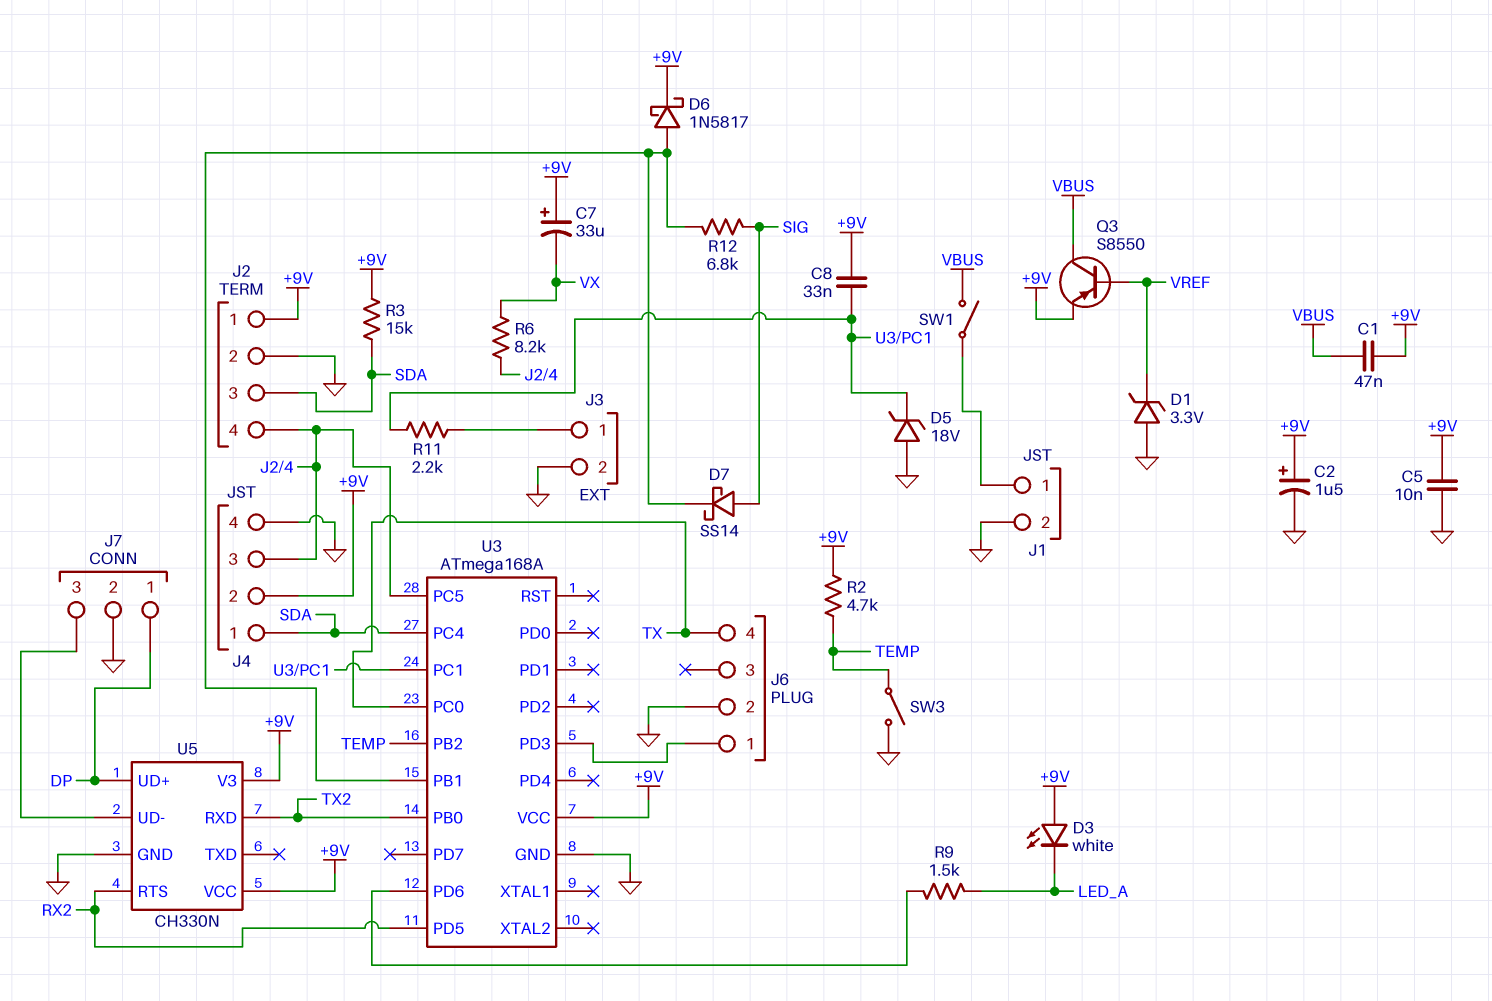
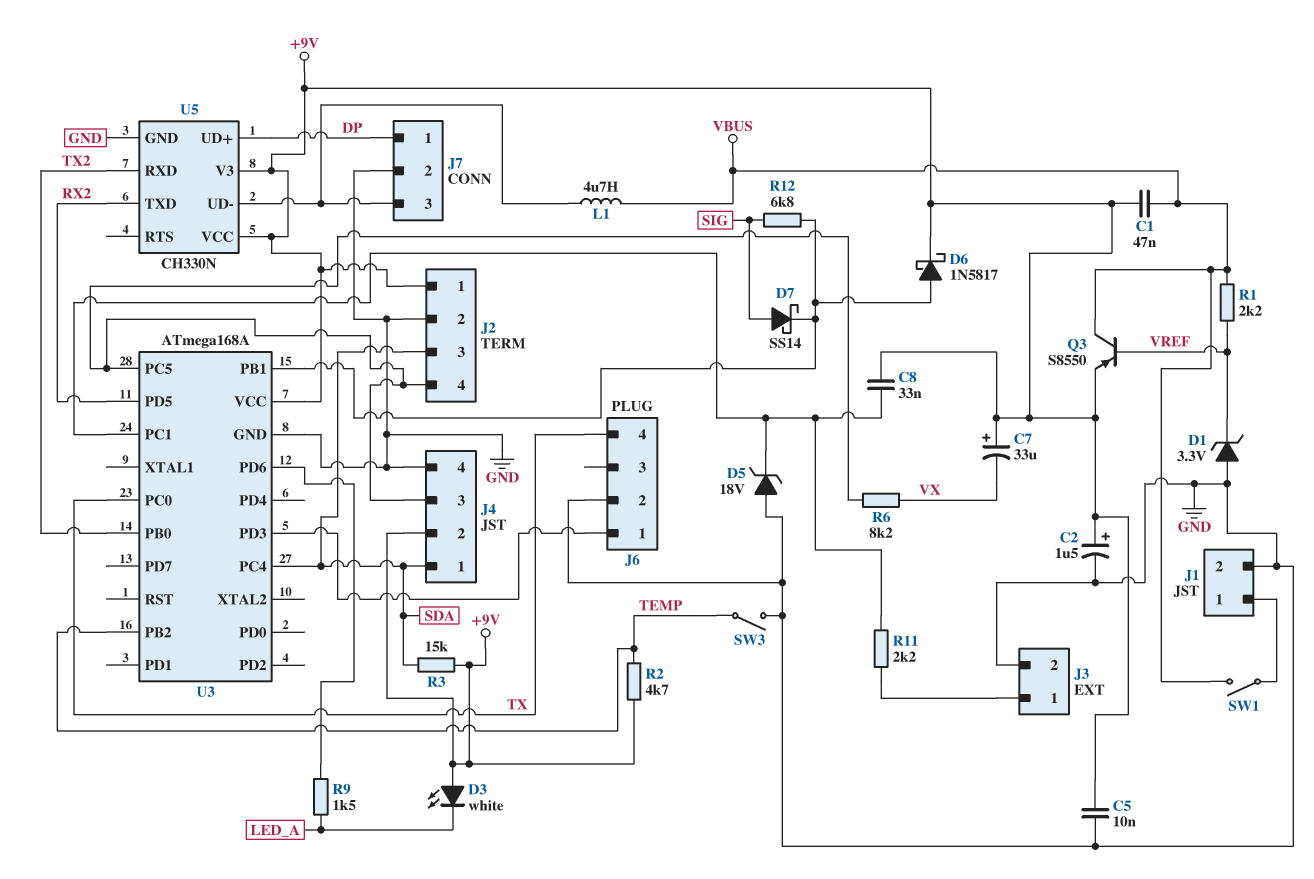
L1: none -> 4.7uH (J7/3, VBUS)
R1: none -> 2.2k (VBUS, VREF)
U5 pin RTS: RX2 -> none
U5 pin TXD: none -> RX2

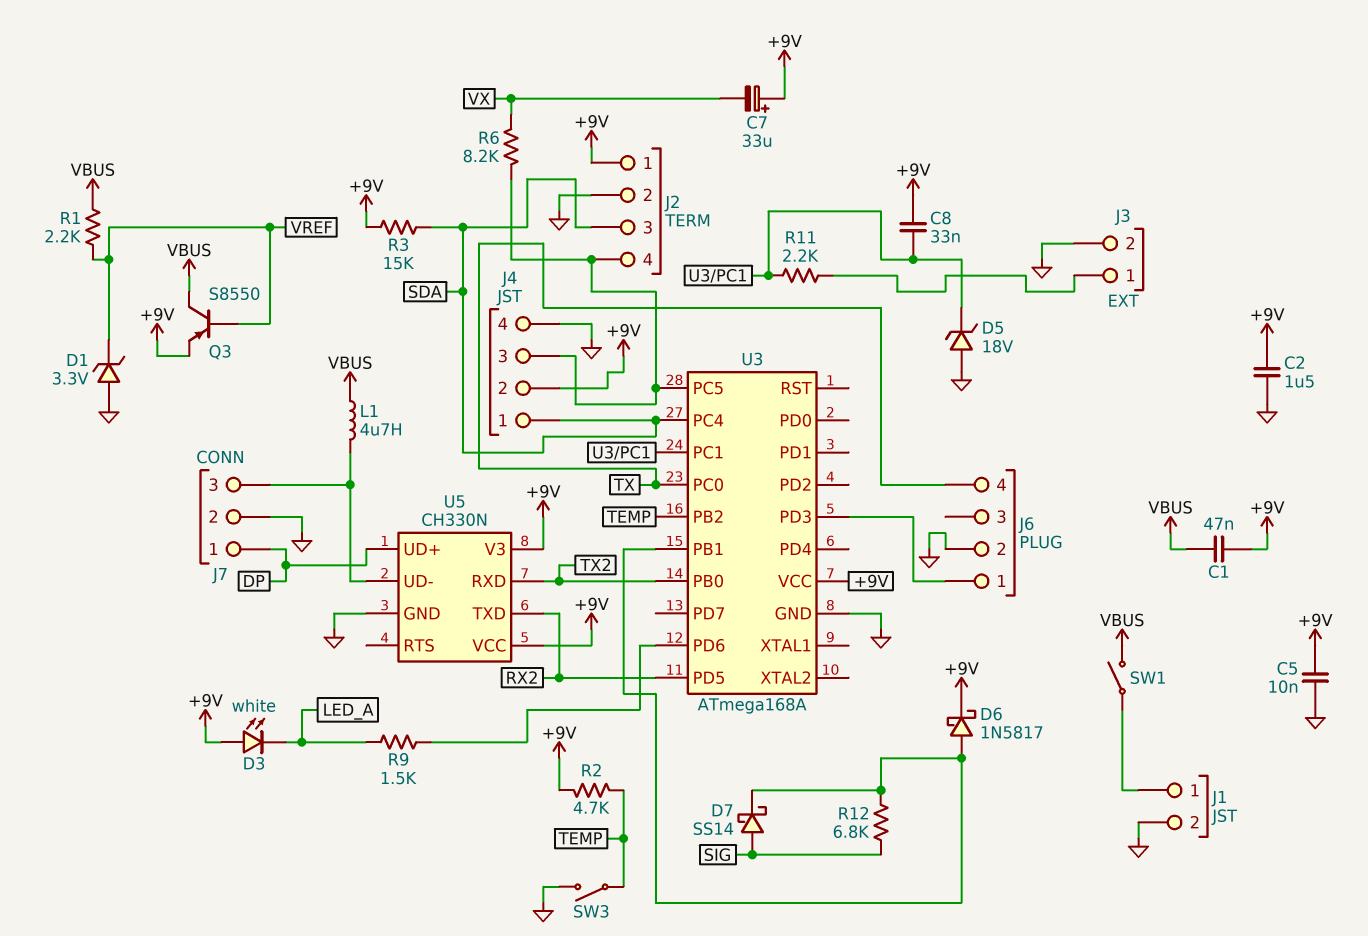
C2: 1.5uF (plus +9V, minus GND) -> 1.5uF (+9V, GND)

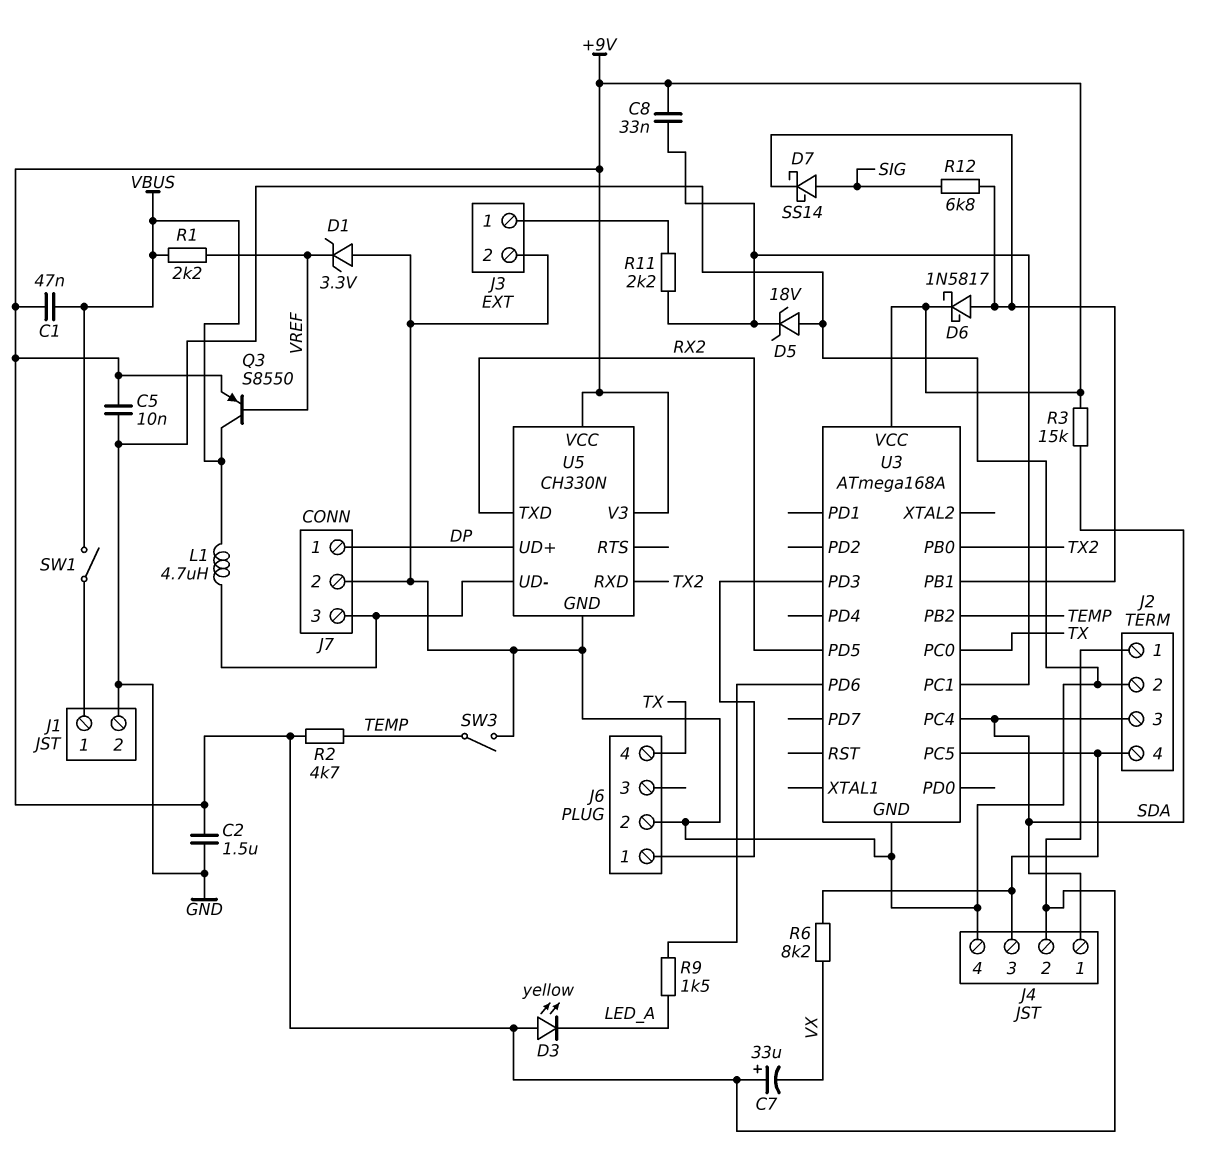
D3: LED white (A +9V, K LED_A) -> LED yellow (A +9V, K LED_A)

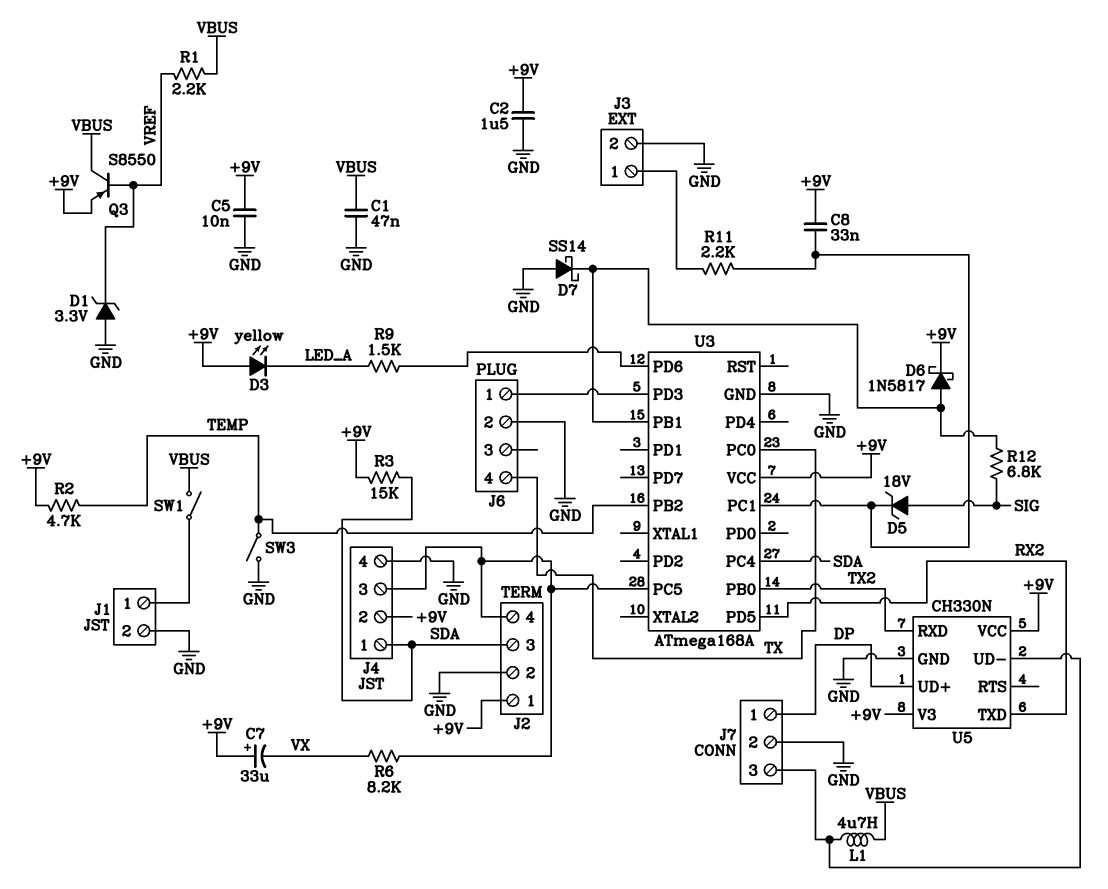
C1: 47nF (+9V, VBUS) -> 47nF (GND, VBUS)
D5: zener 18V (A GND, K U3/PC1) -> zener 18V (A SIG, K U3/PC1)
D7: schottky SS14 (A SIG, K U3/PB1) -> schottky SS14 (A GND, K U3/PB1)

